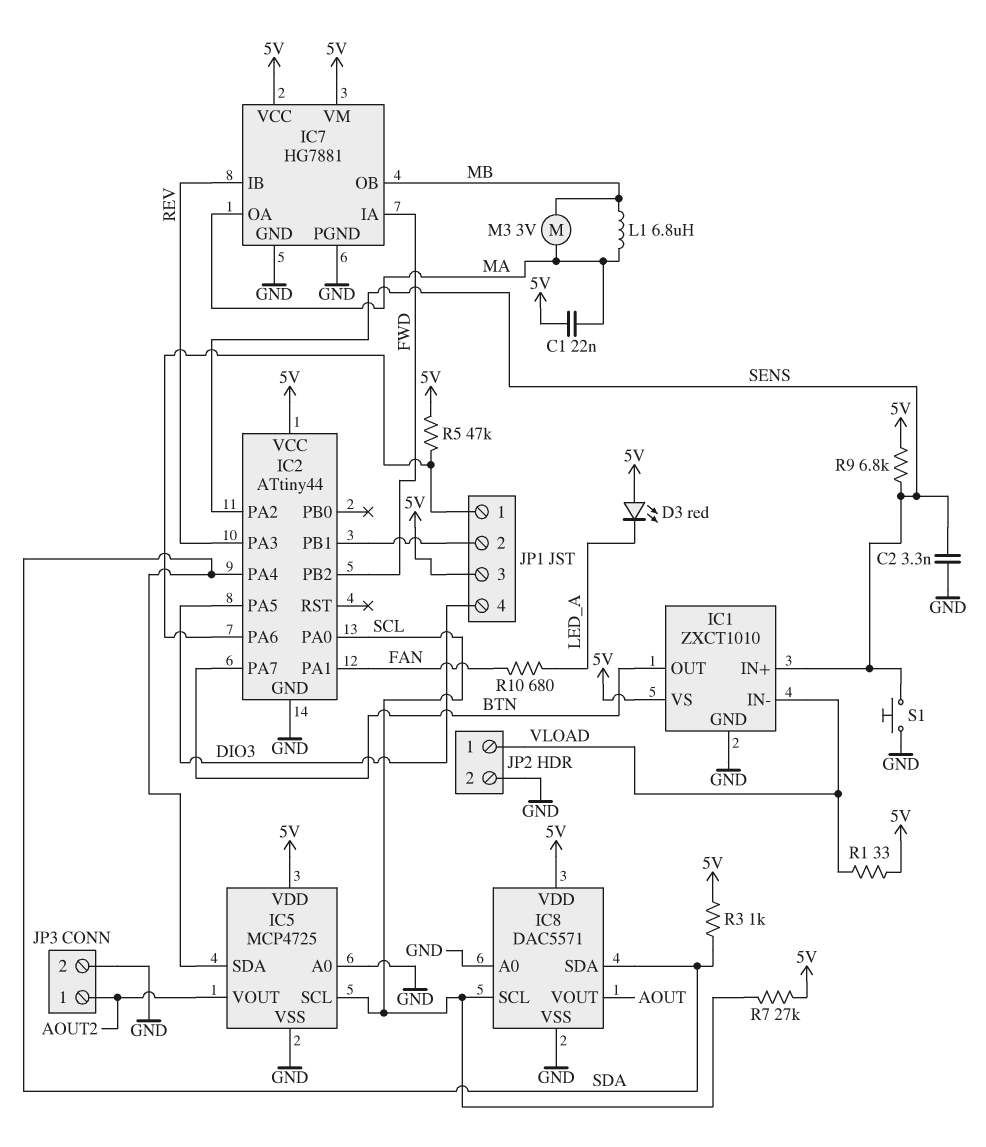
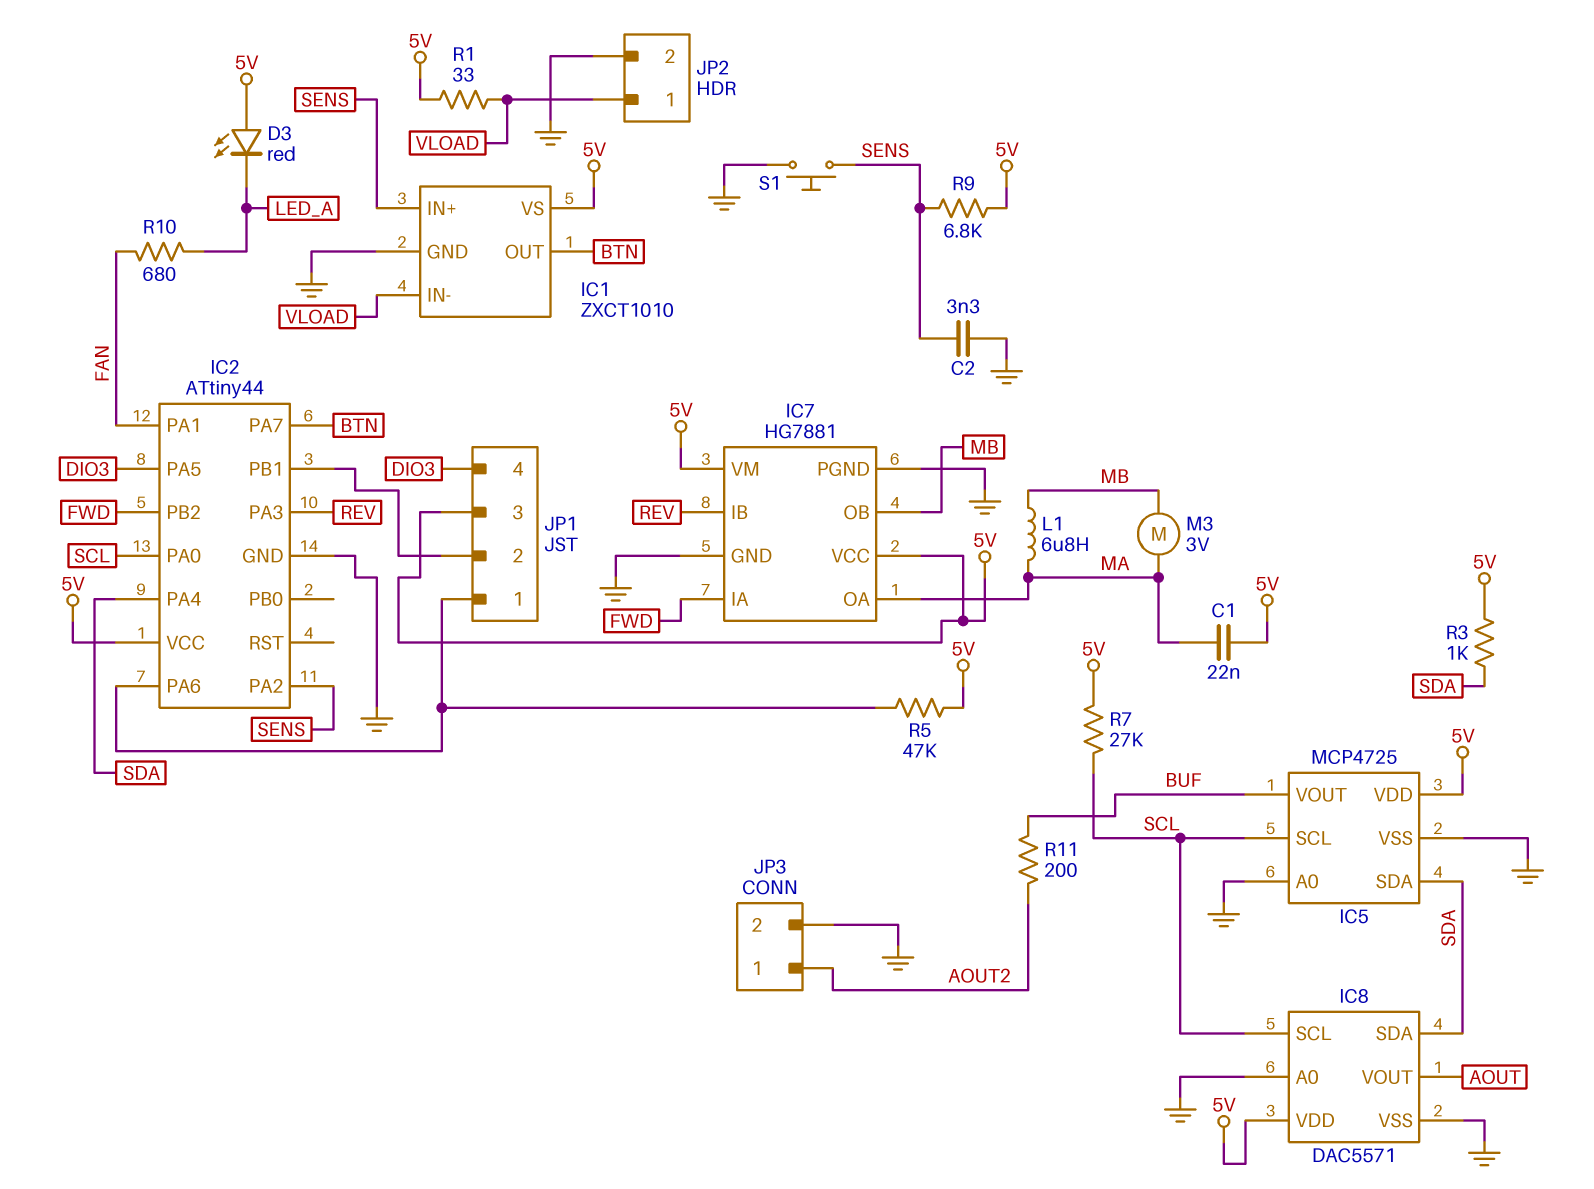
IC5 pin VOUT: AOUT2 -> BUF
R11: none -> 200 (AOUT2, BUF)

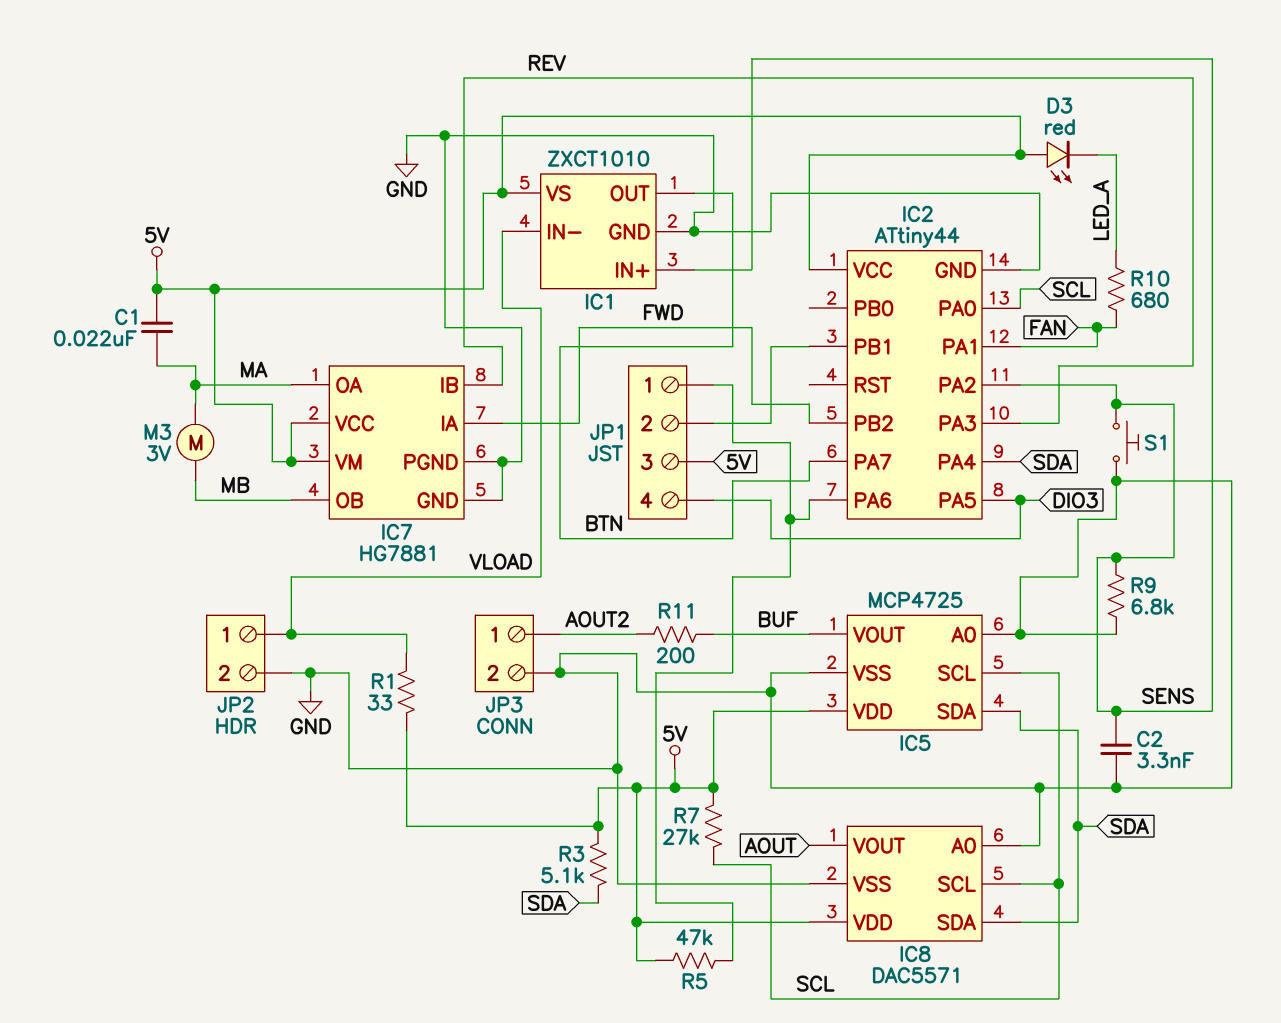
L1: 6.8uH (MA, MB) -> none
R3: 1k (5V, SDA) -> 5.1k (5V, SDA)
R9: 6.8k (5V, SENS) -> 6.8k (GND, SENS)

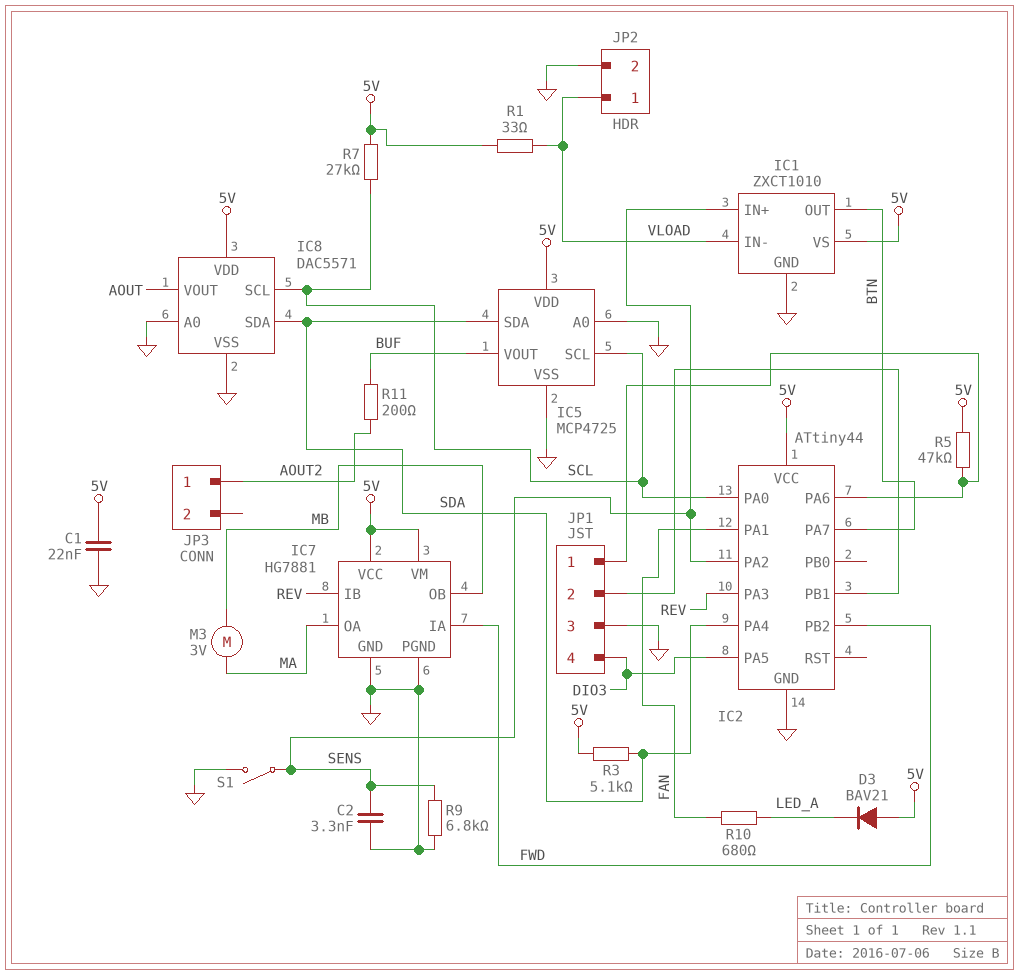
C1: 22nF (5V, MA) -> 22nF (5V, GND)
D3: LED red (A 5V, K LED_A) -> diode BAV21 (A 5V, K LED_A)
JP1 pin 3: 5V -> GND
JP3 pin 2: GND -> none
S1: button (GND, SENS) -> switch (GND, SENS)

